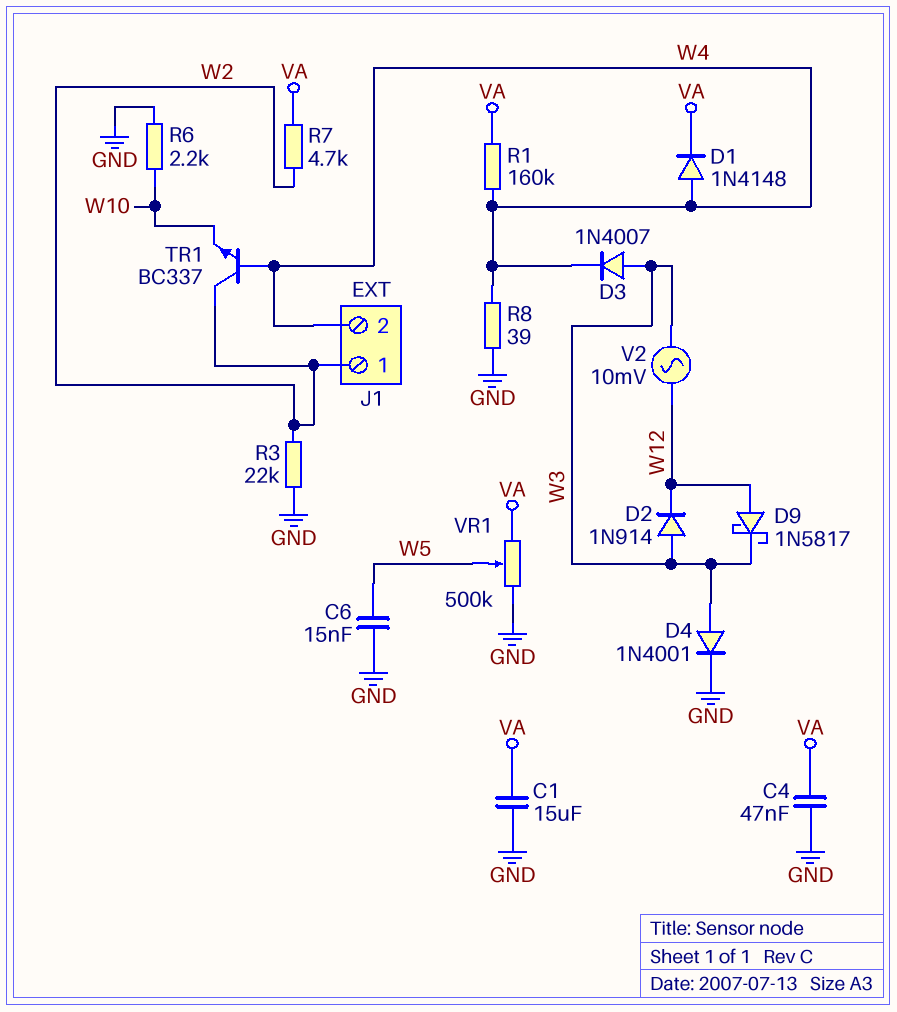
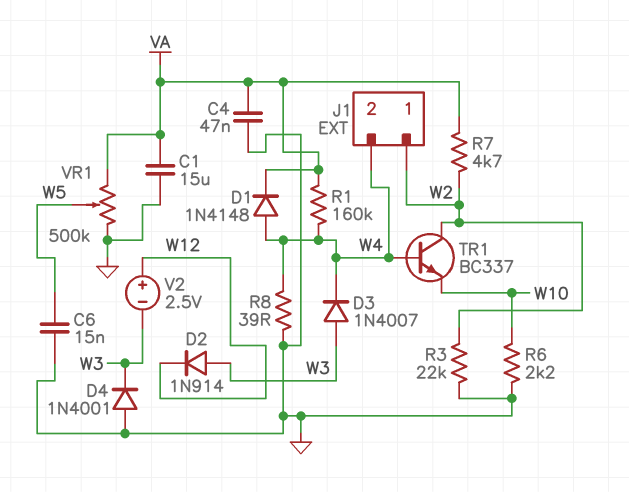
D4: diode 1N4001 (A W3, K GND) -> diode 1N4001 (A GND, K W3)
D9: schottky 1N5817 (A W12, K W3) -> none
V2: AC 10mV (W3, W12) -> 2.5V (plus W12, minus W3)

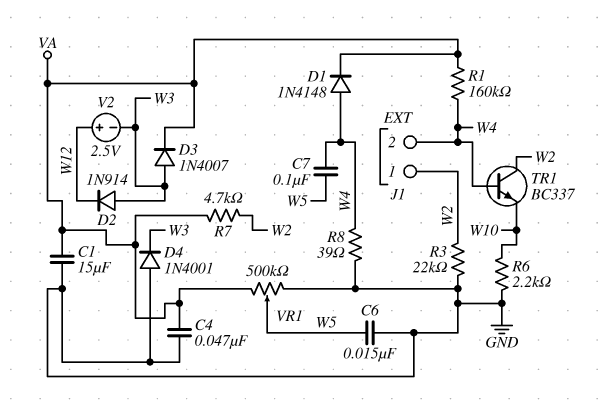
C7: none -> 100nF (W4, W5)
D3: diode 1N4007 (A W3, K W4) -> diode 1N4007 (A W3, K VA)

